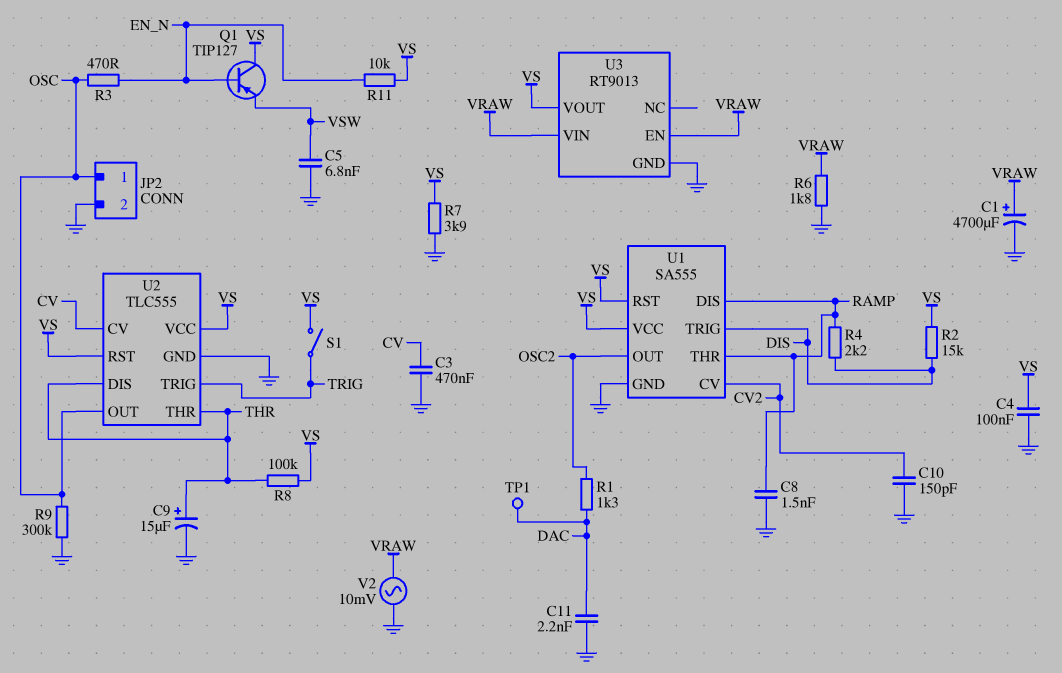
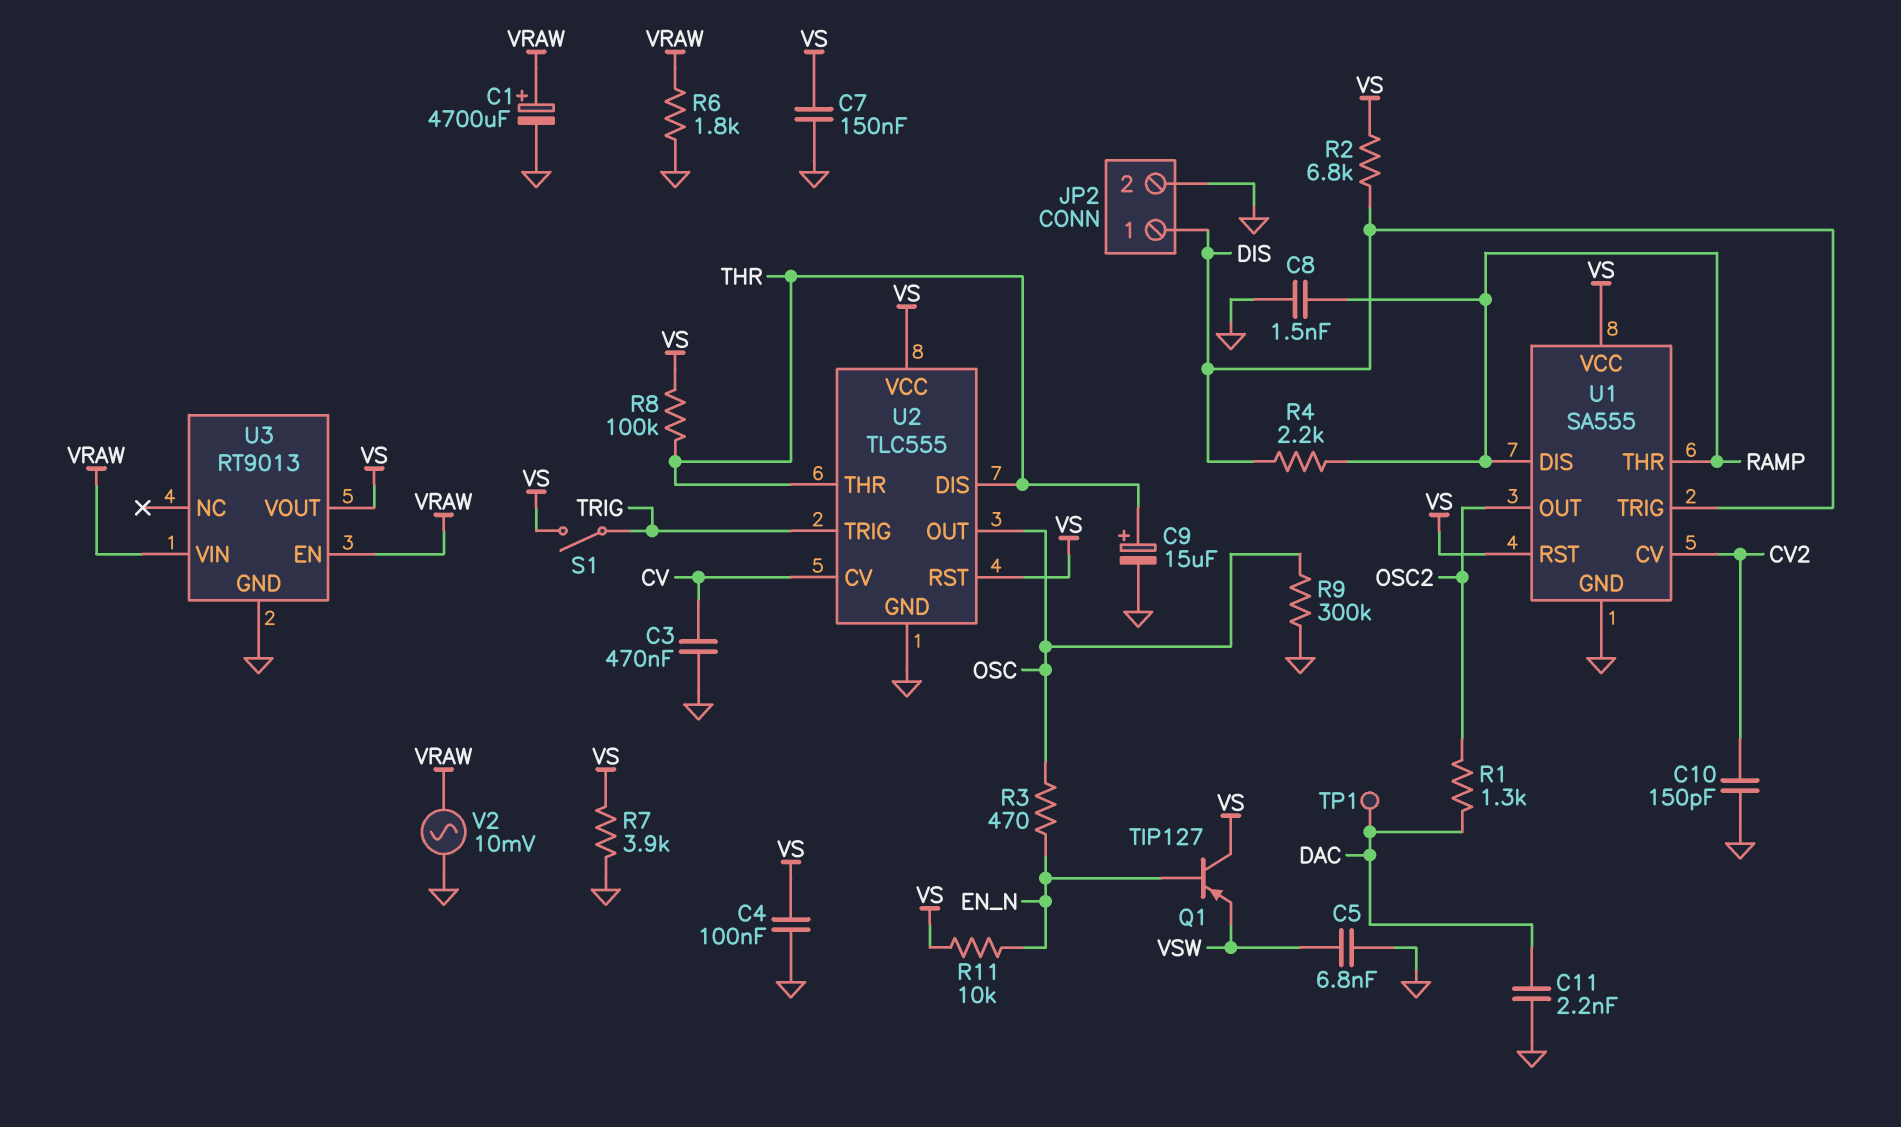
C7: none -> 150nF (GND, VS)
JP2 pin 1: OSC -> DIS
R2: 15k (DIS, VS) -> 6.8k (DIS, VS)

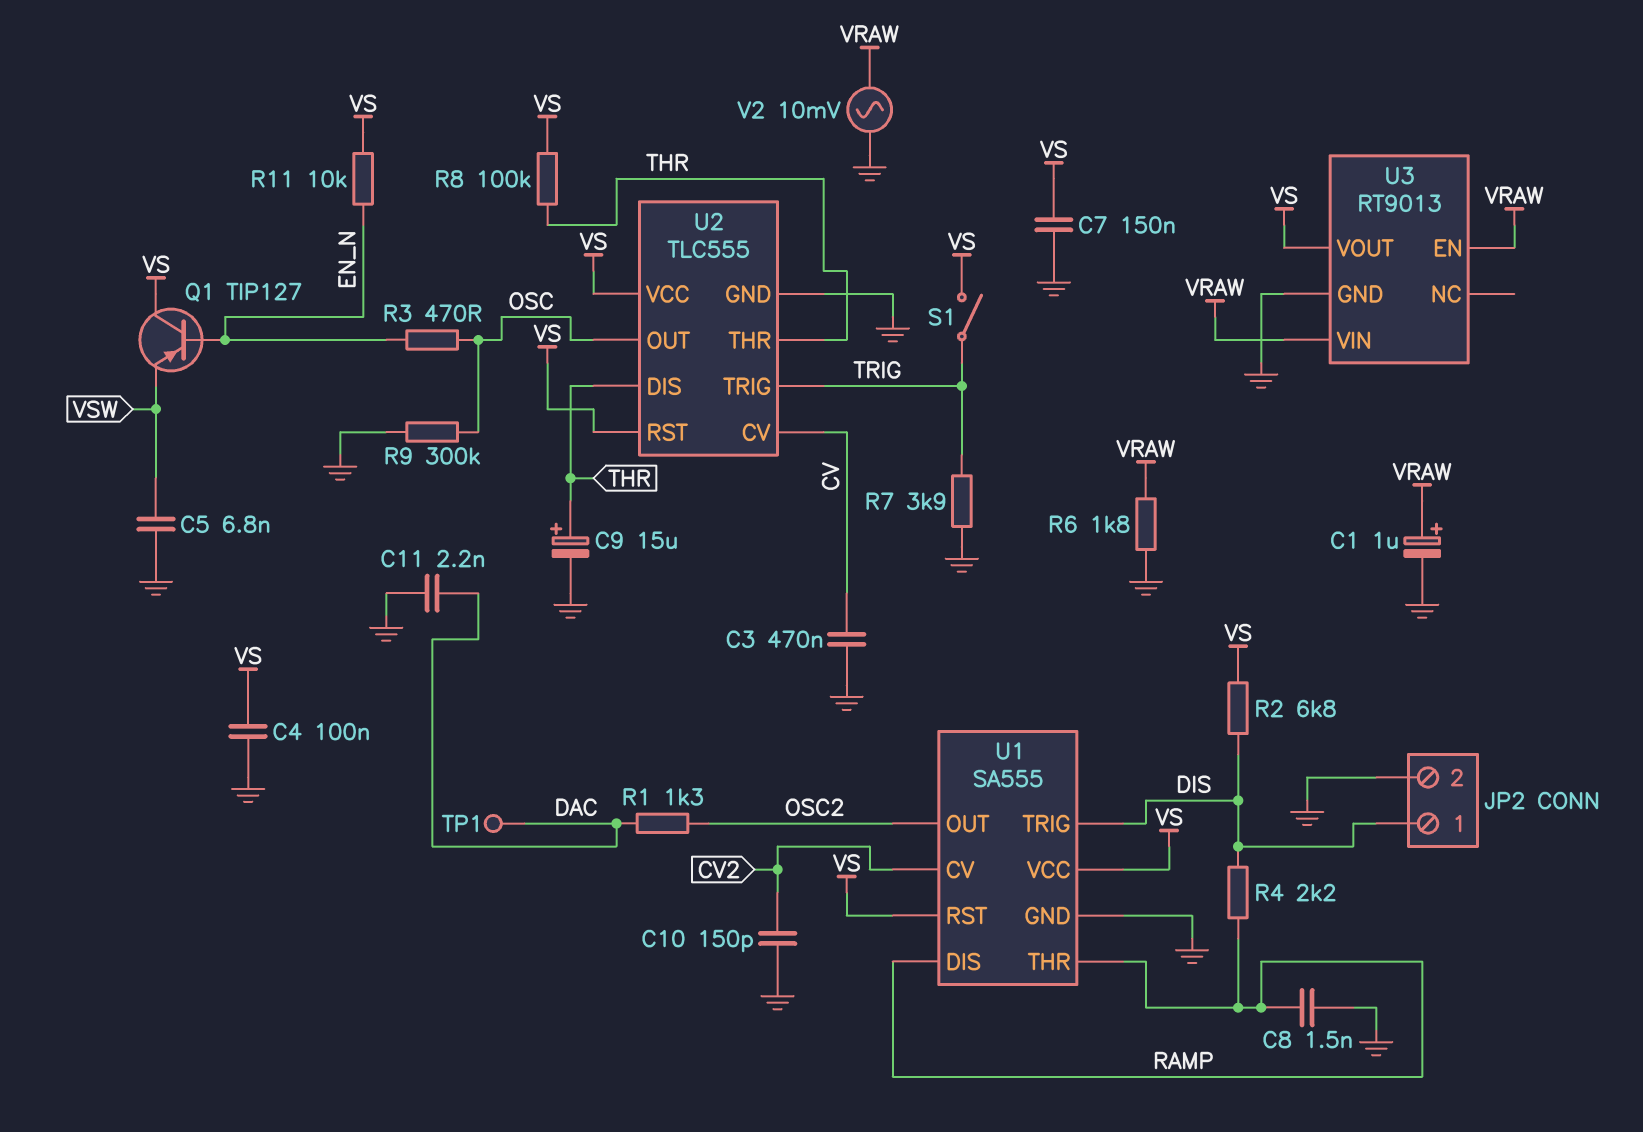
C1: 4700uF (plus VRAW, minus GND) -> 1uF (plus VRAW, minus GND)
R7: 3.9k (GND, VS) -> 3.9k (GND, TRIG)

